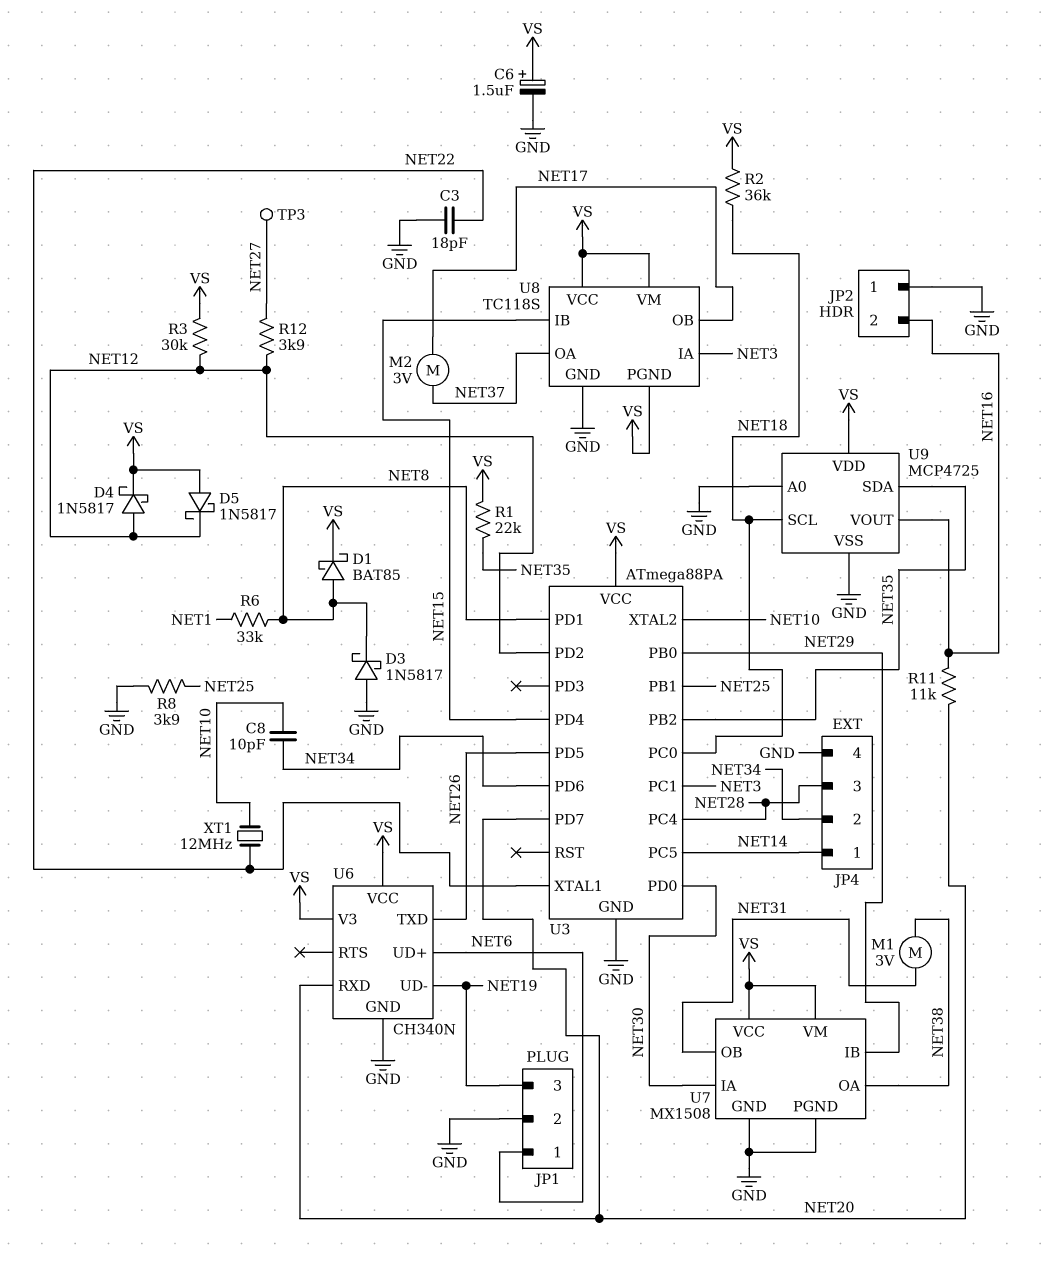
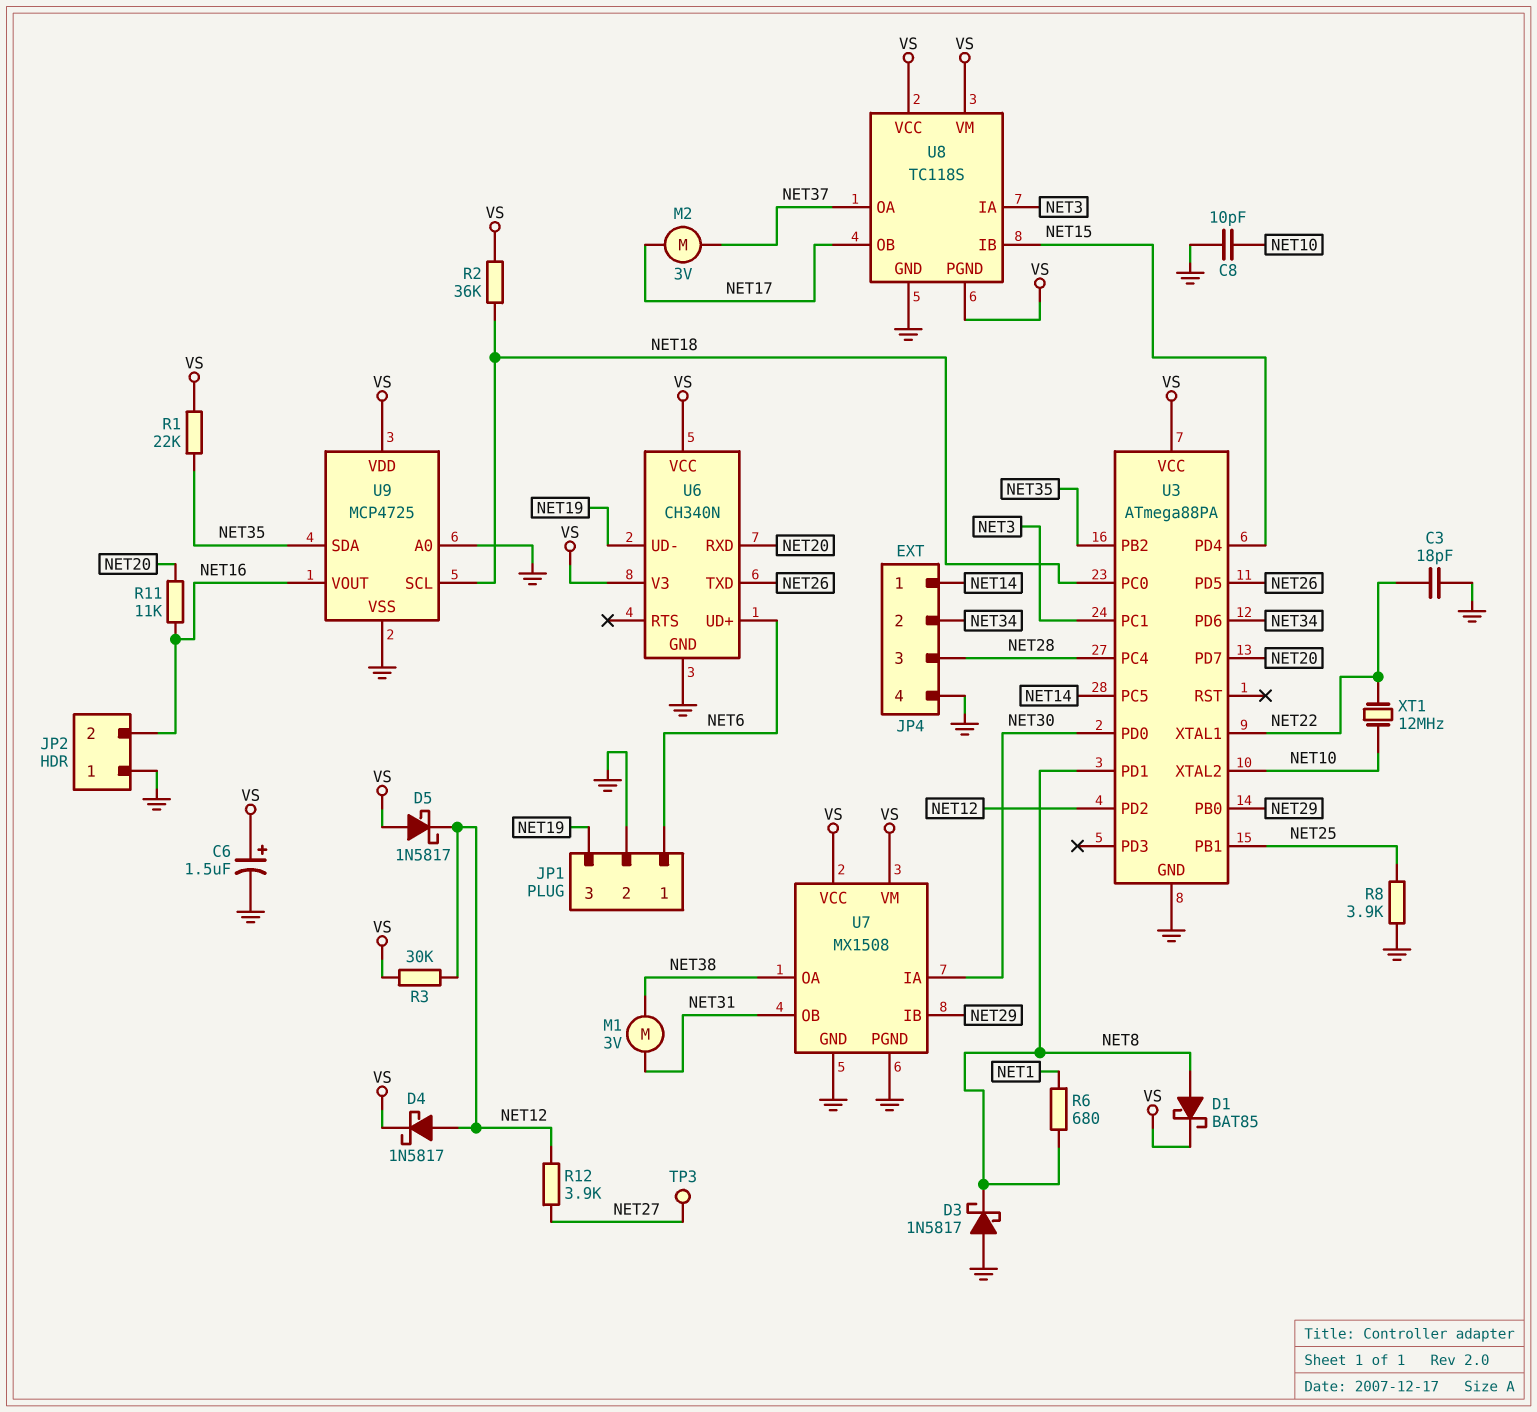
C8: 10pF (NET10, NET34) -> 10pF (GND, NET10)
R6: 33k (NET1, NET8) -> 680 (NET1, NET8)

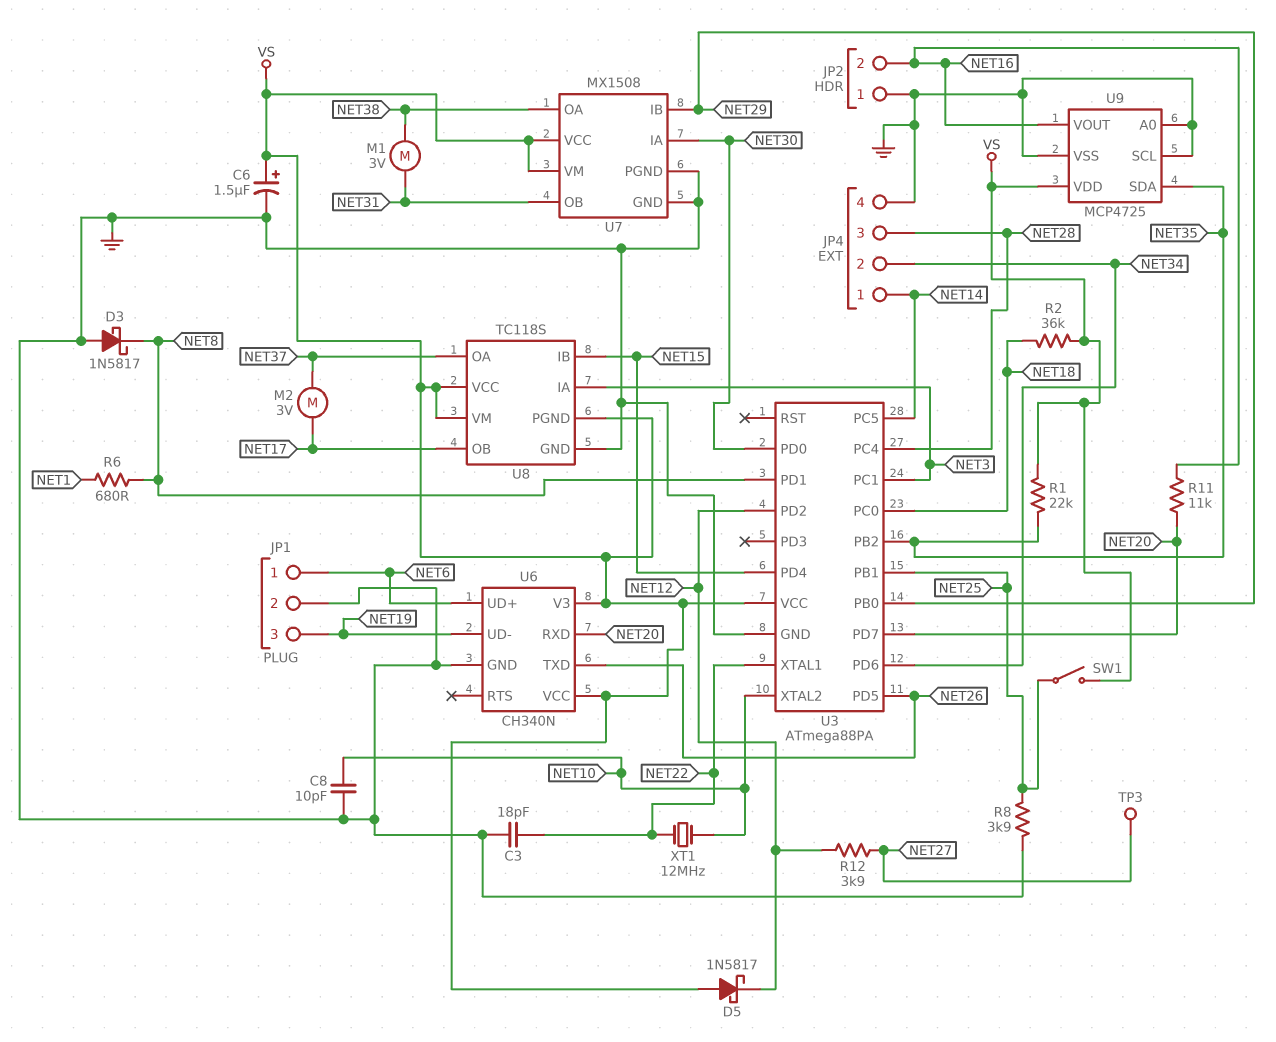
D1: schottky BAT85 (A NET8, K VS) -> none
D4: schottky 1N5817 (A NET12, K VS) -> none
R3: 30k (NET12, VS) -> none
SW1: none -> switch (NET25, VS)
U9 pin SCL: NET18 -> GND

